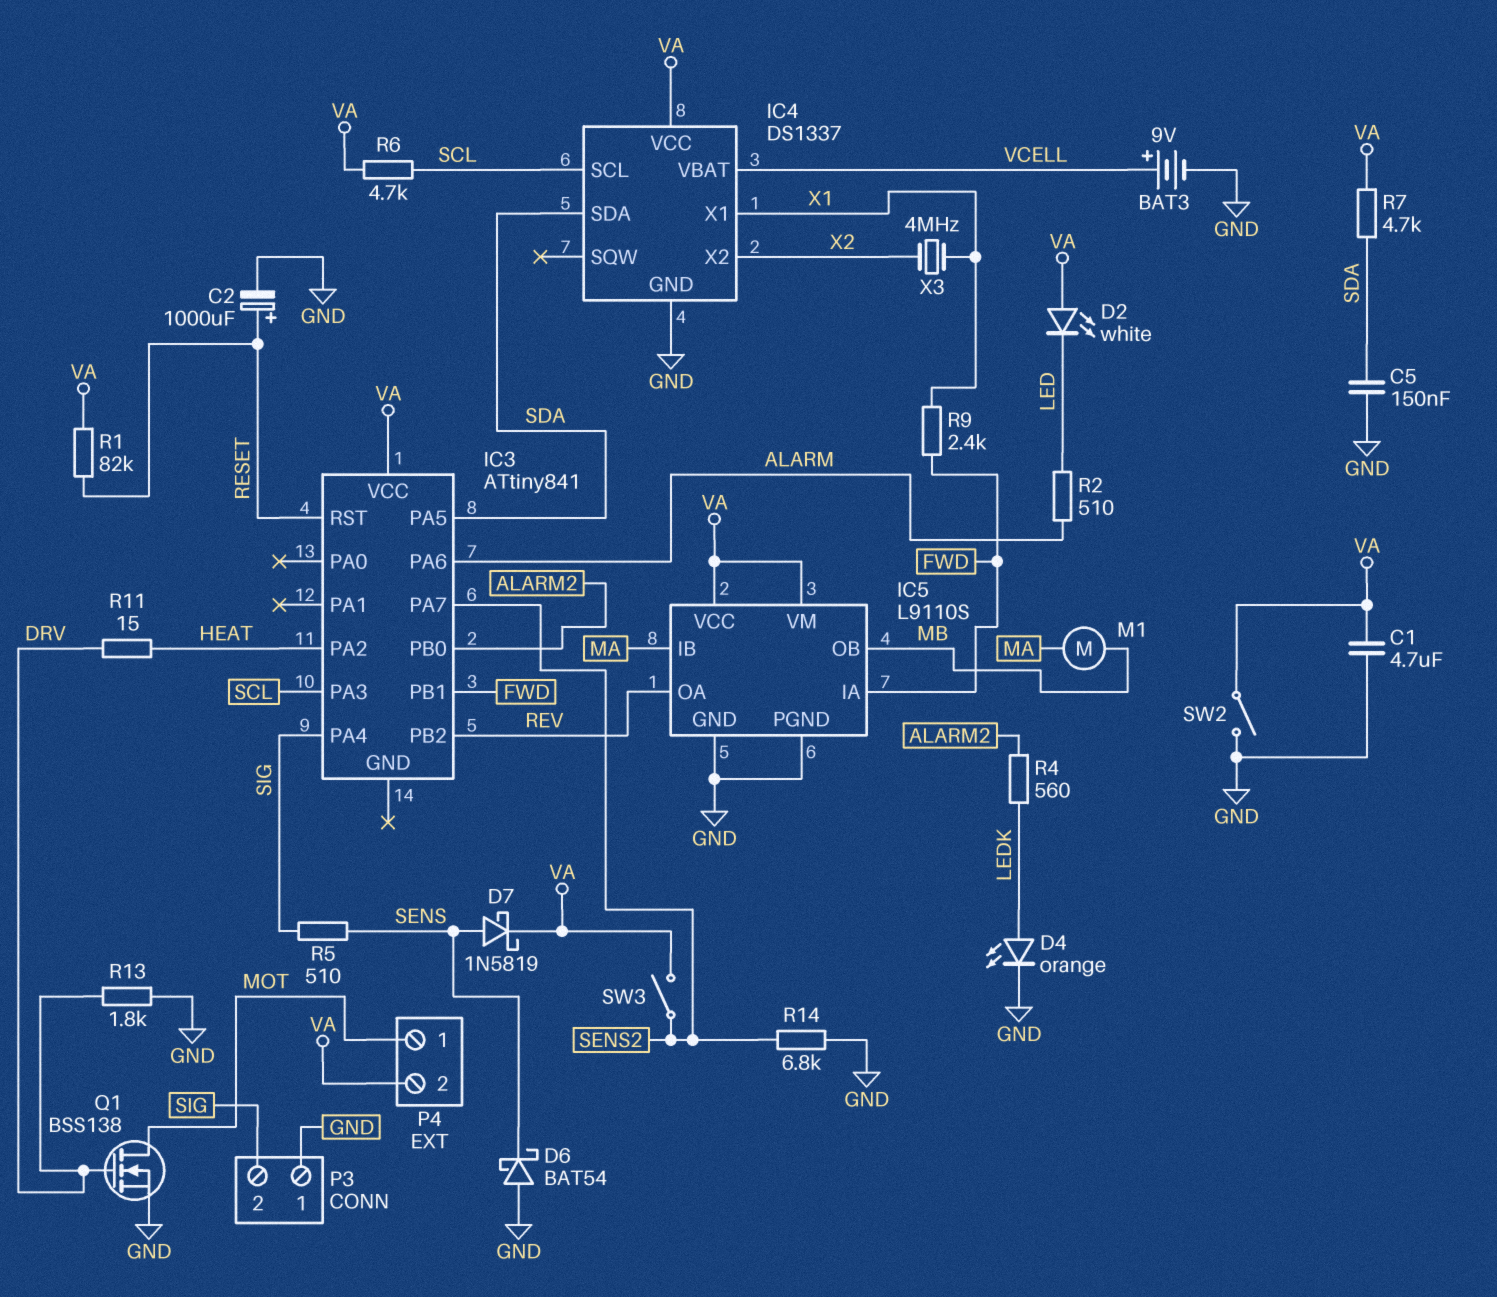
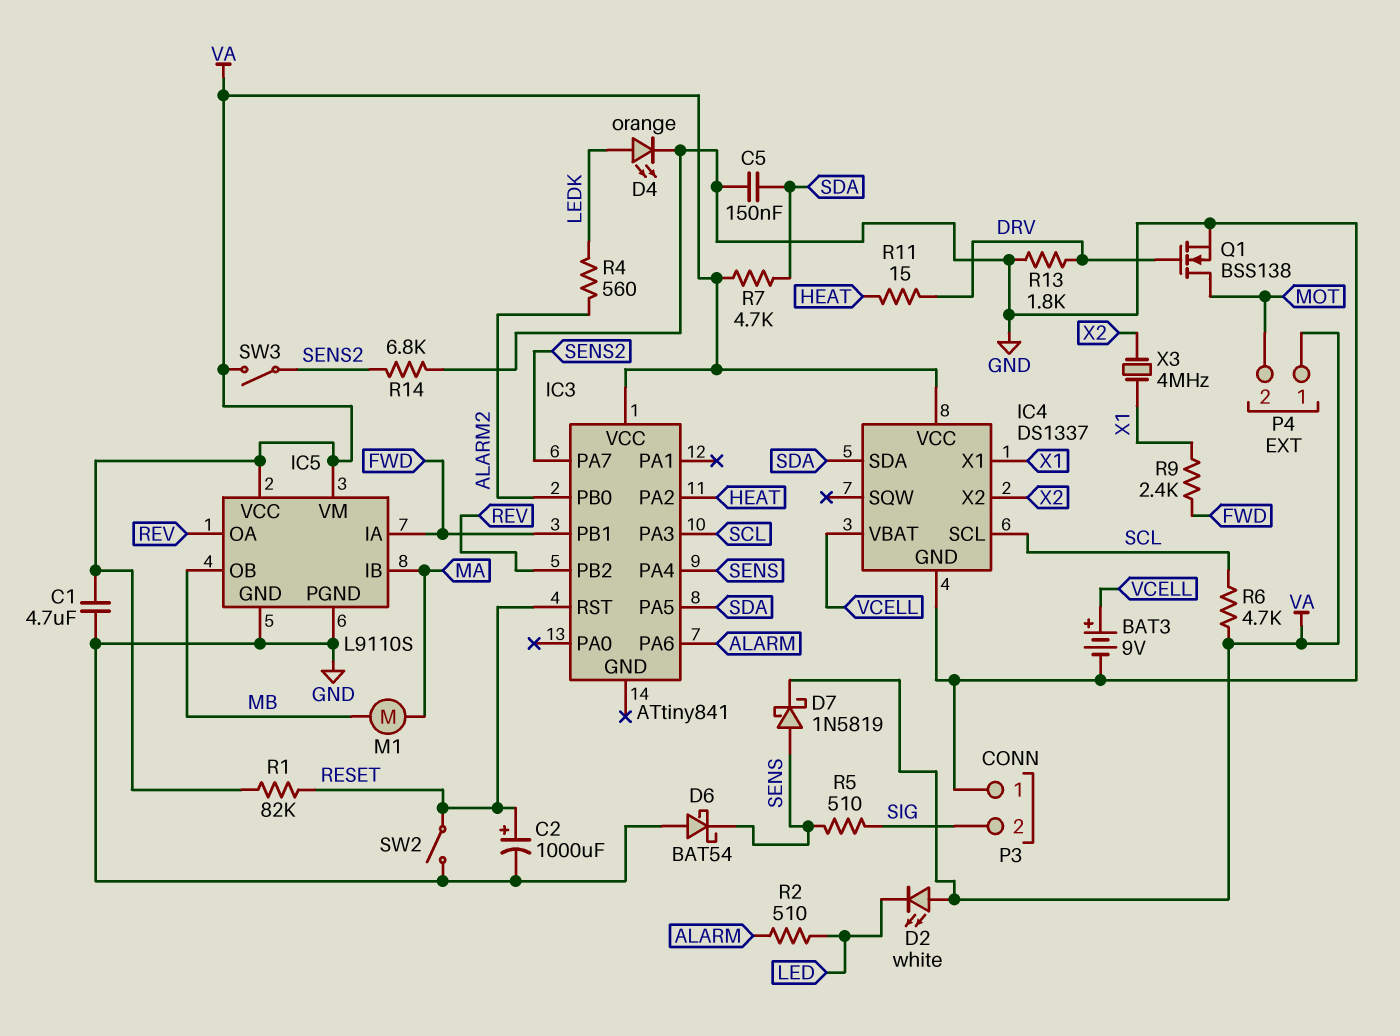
IC3 pin PA4: SIG -> SENS
P4 pin 1: MOT -> VA
P4 pin 2: VA -> MOT
SW2: switch (GND, VA) -> switch (GND, RESET)

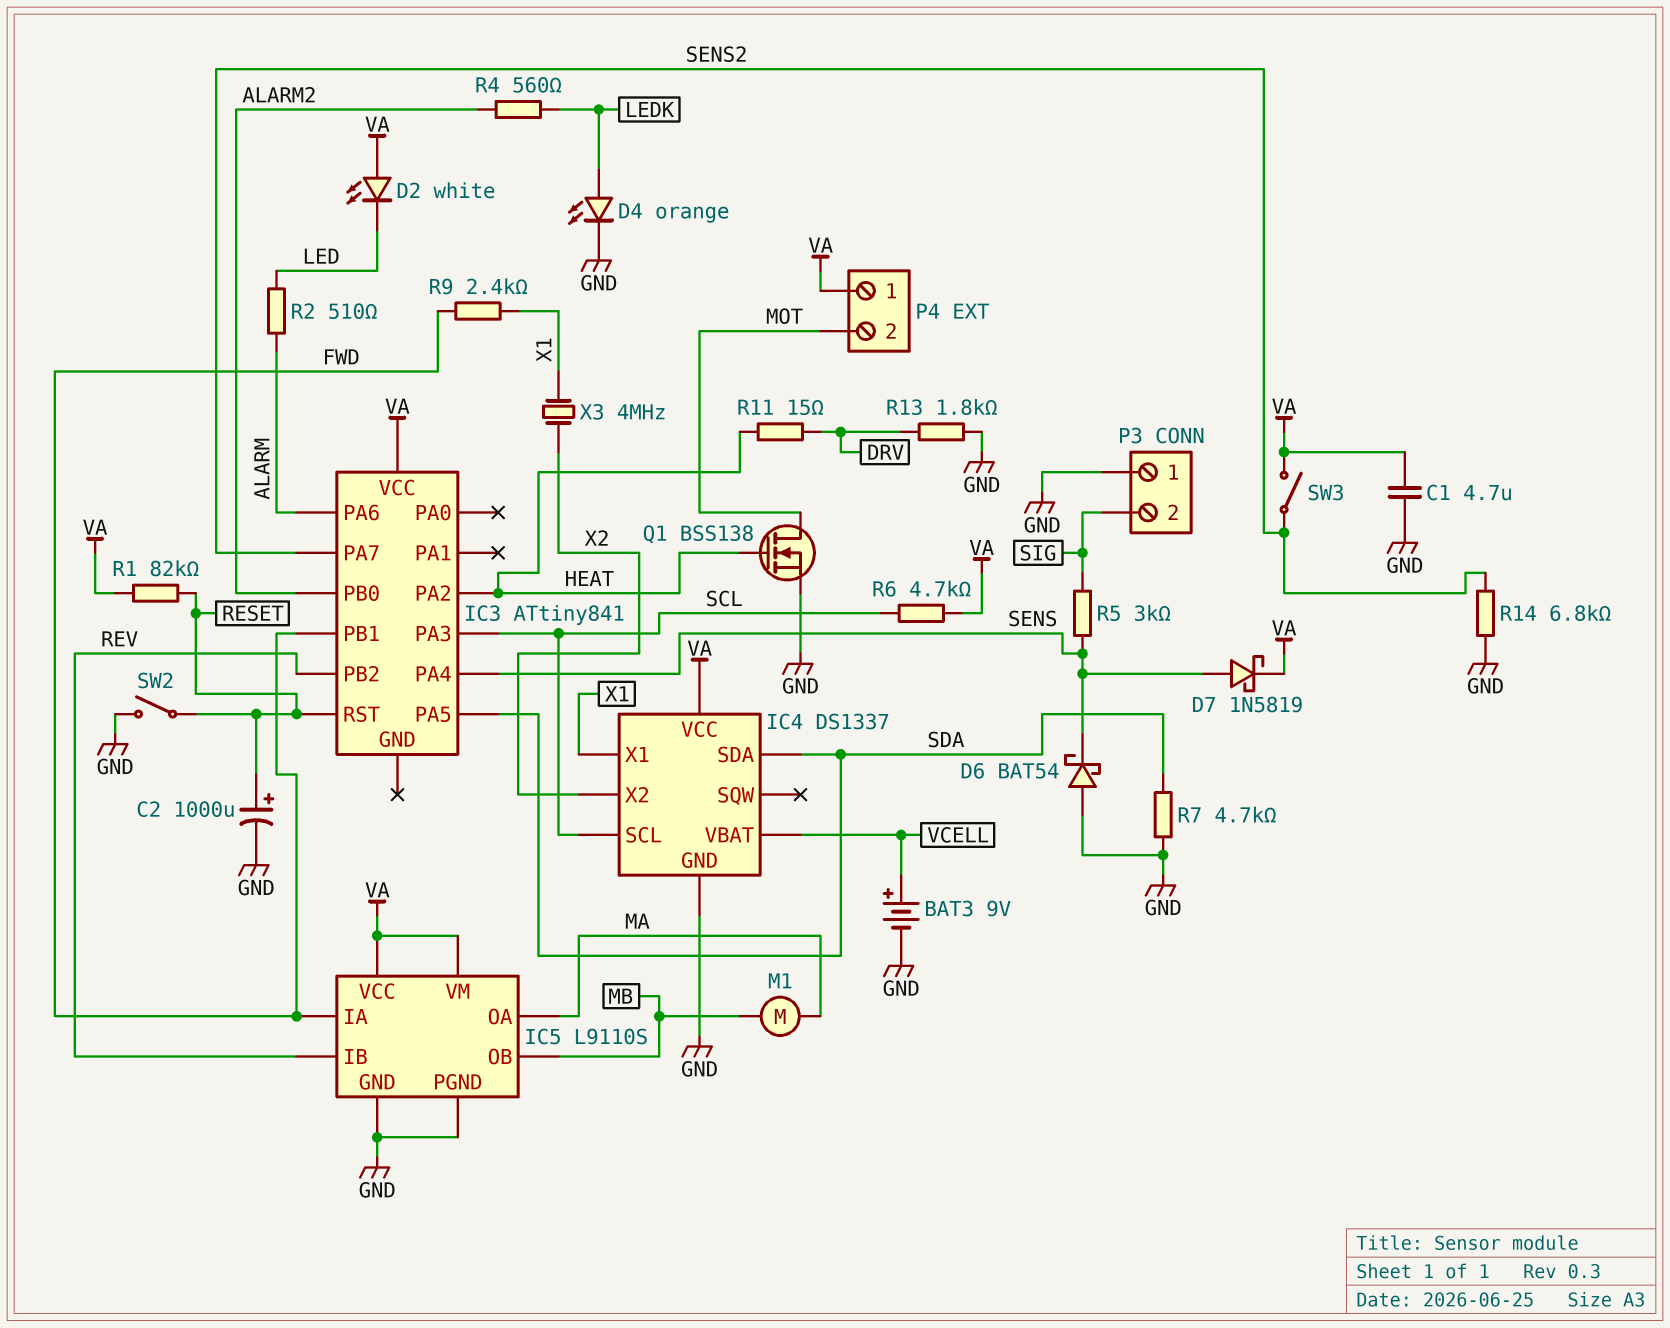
C5: 150nF (GND, SDA) -> none
IC5 pin IB: MA -> REV
IC5 pin OA: REV -> MA
Q1: NMOS BSS138 (G DRV, D MOT, S GND) -> NMOS BSS138 (G HEAT, D MOT, S GND)
R5: 510 (SENS, SIG) -> 3k (SENS, SIG)
R7: 4.7k (SDA, VA) -> 4.7k (GND, SDA)

